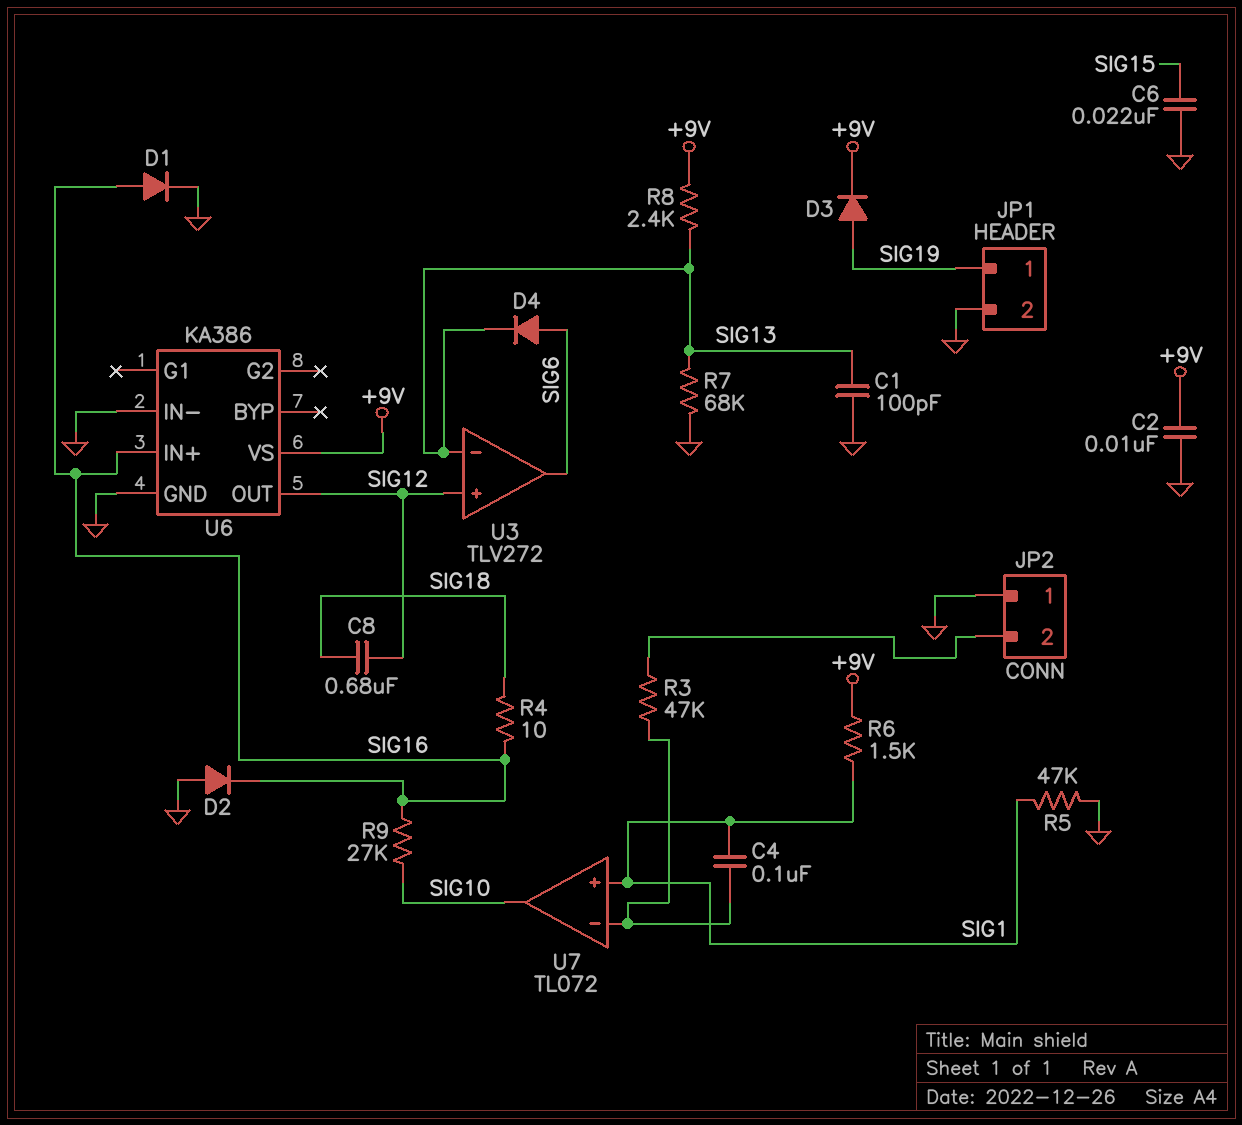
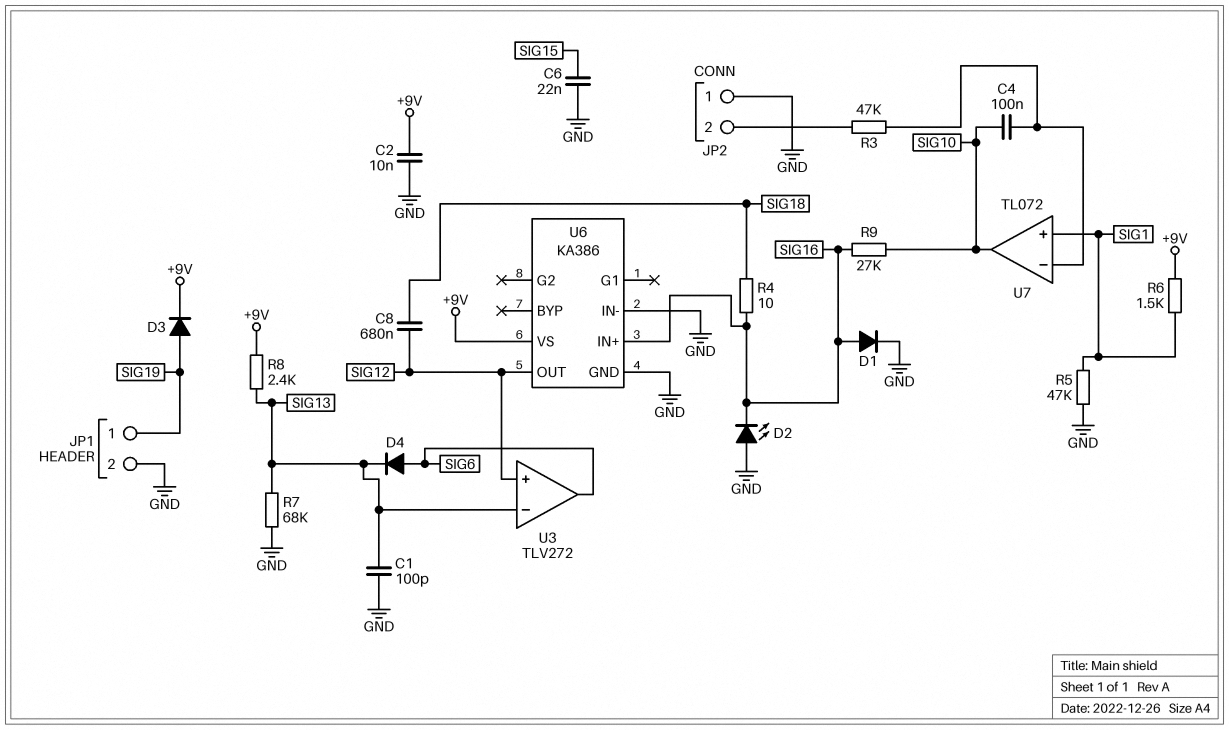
C4: 100nF (SIG1, U7/in-) -> 100nF (SIG10, U7/in-)
D2: diode (A GND, K SIG16) -> LED (A GND, K SIG16)

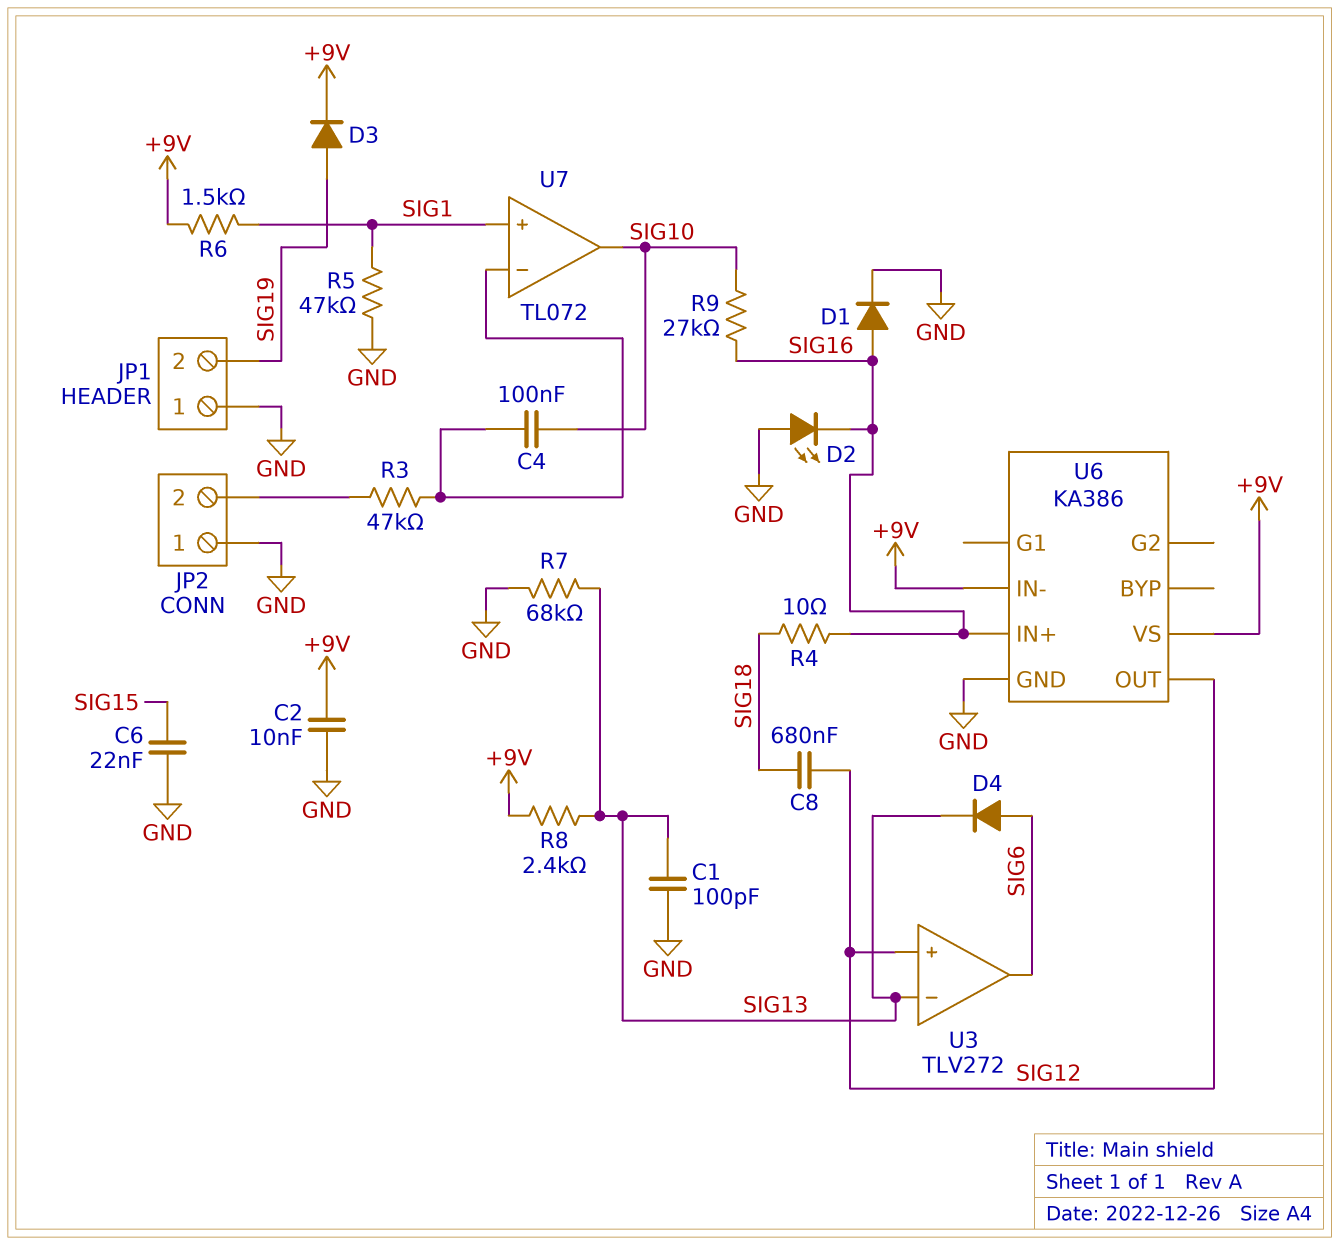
JP1 pin 1: SIG19 -> GND
JP1 pin 2: GND -> SIG19
U6 pin IN-: GND -> +9V

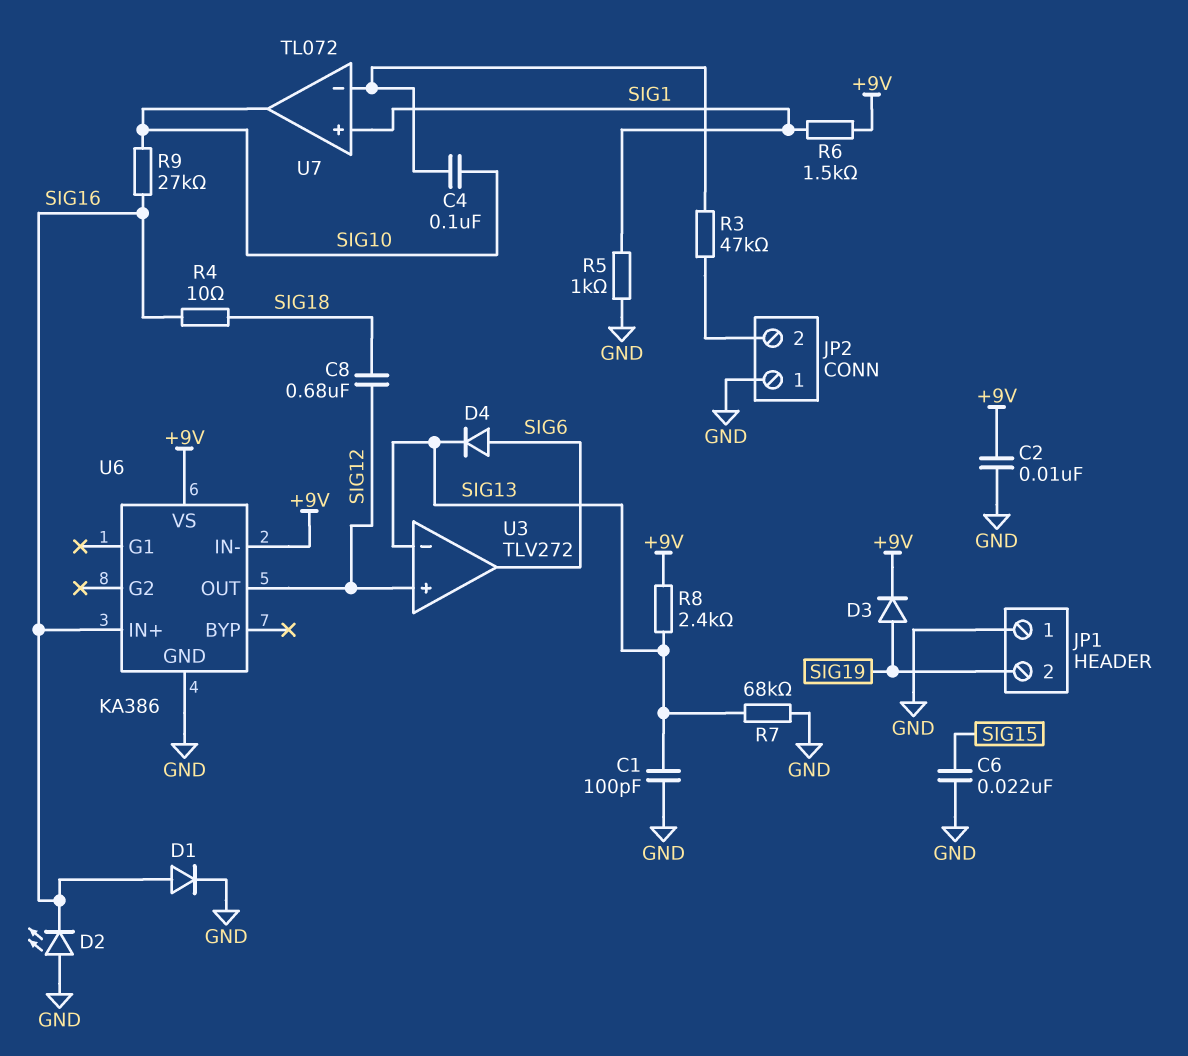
R5: 47k (GND, SIG1) -> 1k (GND, SIG1)

